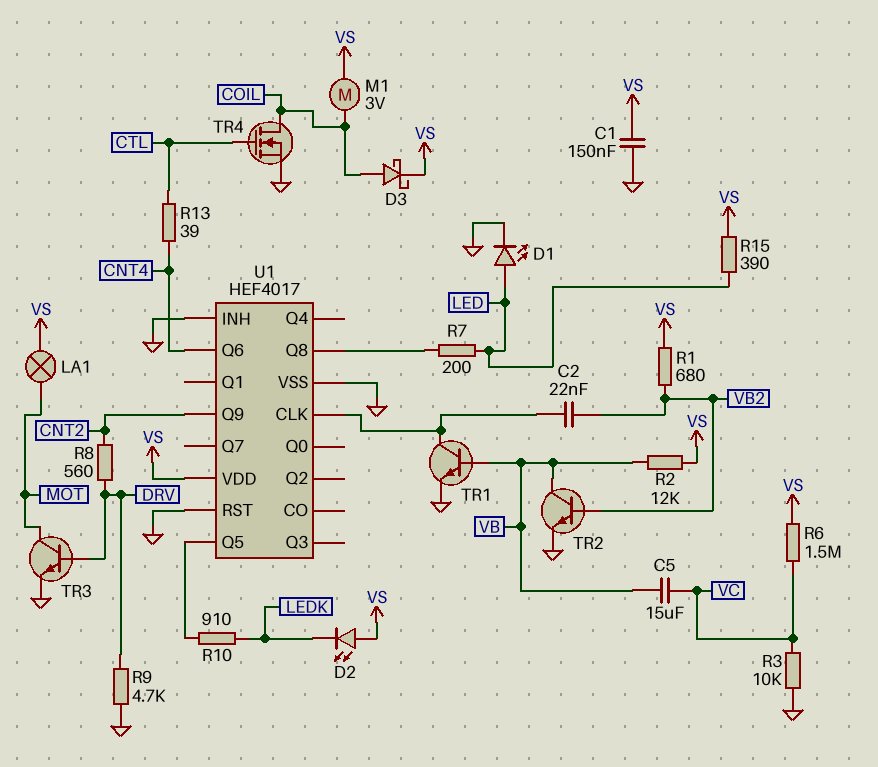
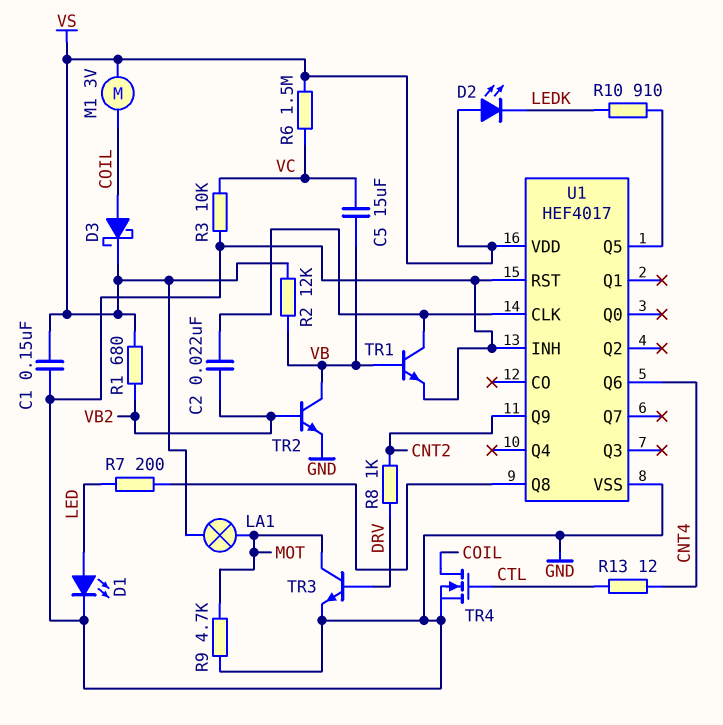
R8: 560 (CNT2, DRV) -> 1k (CNT2, DRV)
R9: 4.7k (DRV, GND) -> 4.7k (GND, MOT)
R13: 39 (CNT4, CTL) -> 12 (CNT4, CTL)
R15: 390 (LED, VS) -> none

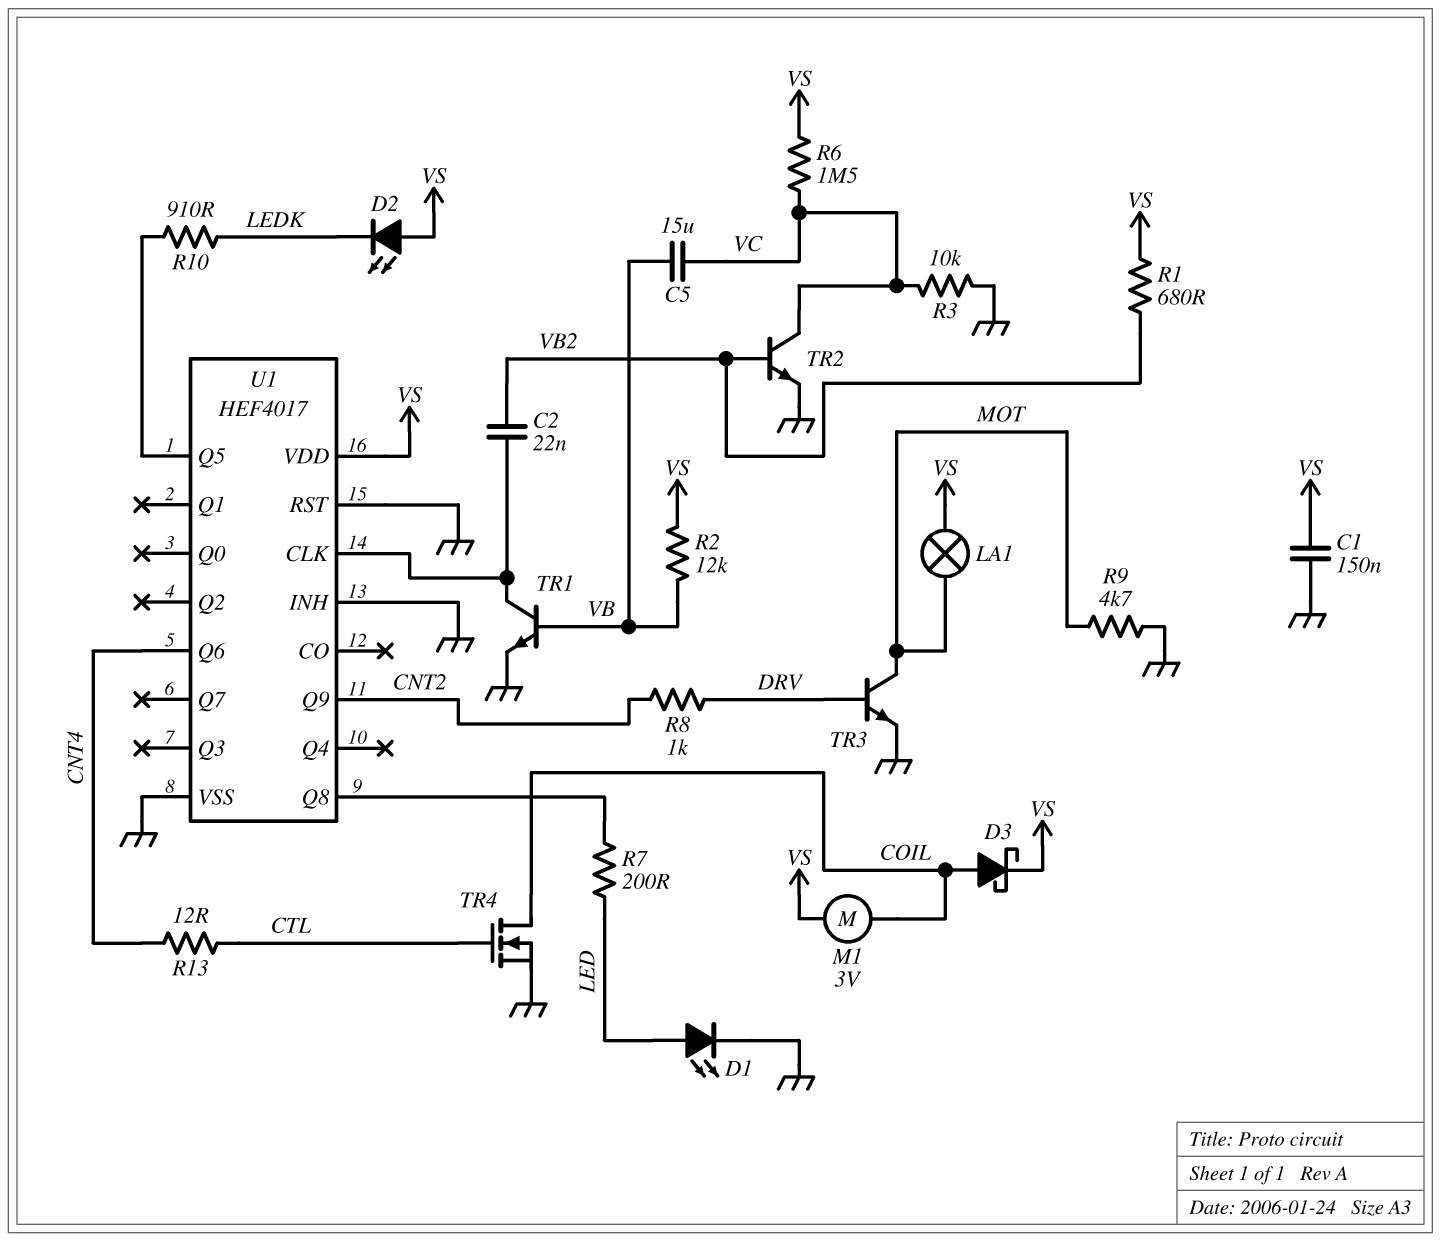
TR2: NPN (B VB2, C VB, E GND) -> NPN (B VB2, C VC, E GND)

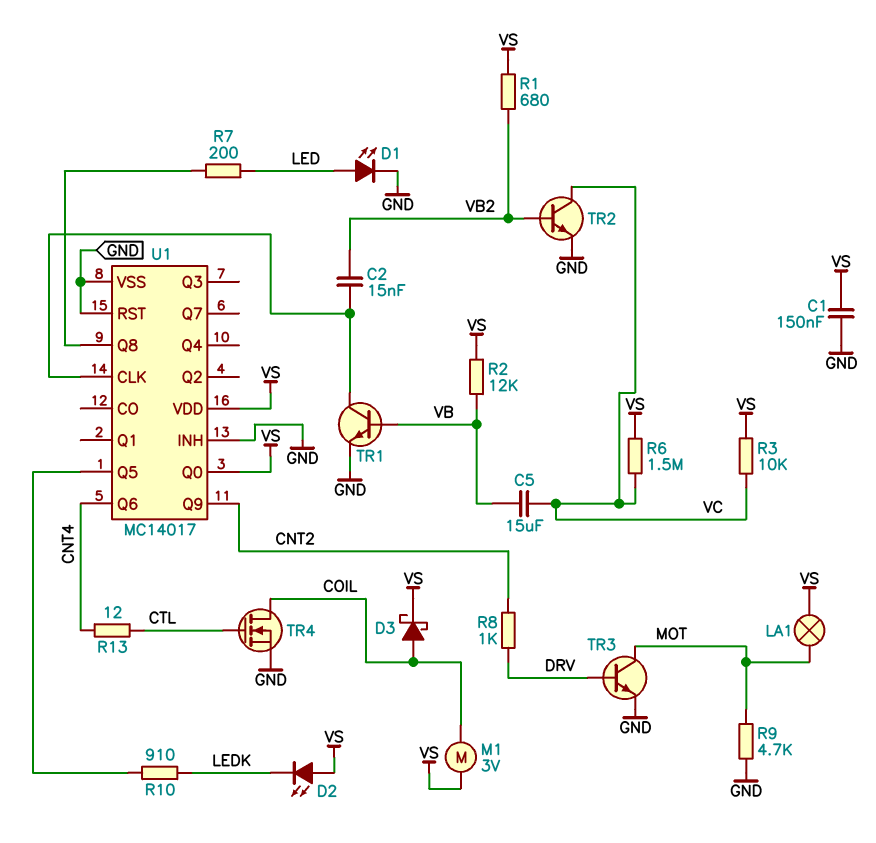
C2: 22nF (U1/CLK, VB2) -> 15nF (U1/CLK, VB2)
R3: 10k (GND, VC) -> 10k (VC, VS)
U1: HEF4017 -> MC14017
U1 pin Q0: none -> VS

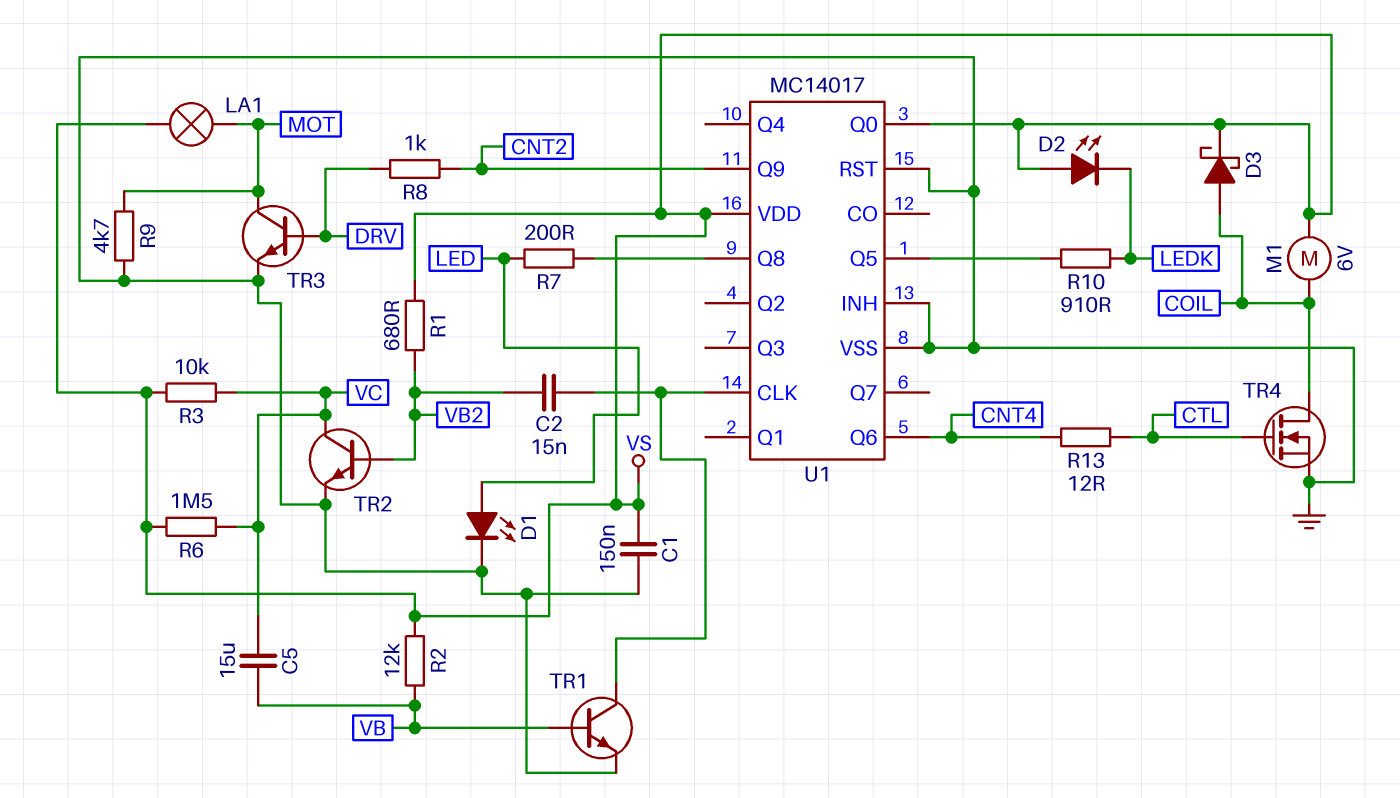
M1: motor 3V (COIL, VS) -> motor 6V (COIL, VS)

